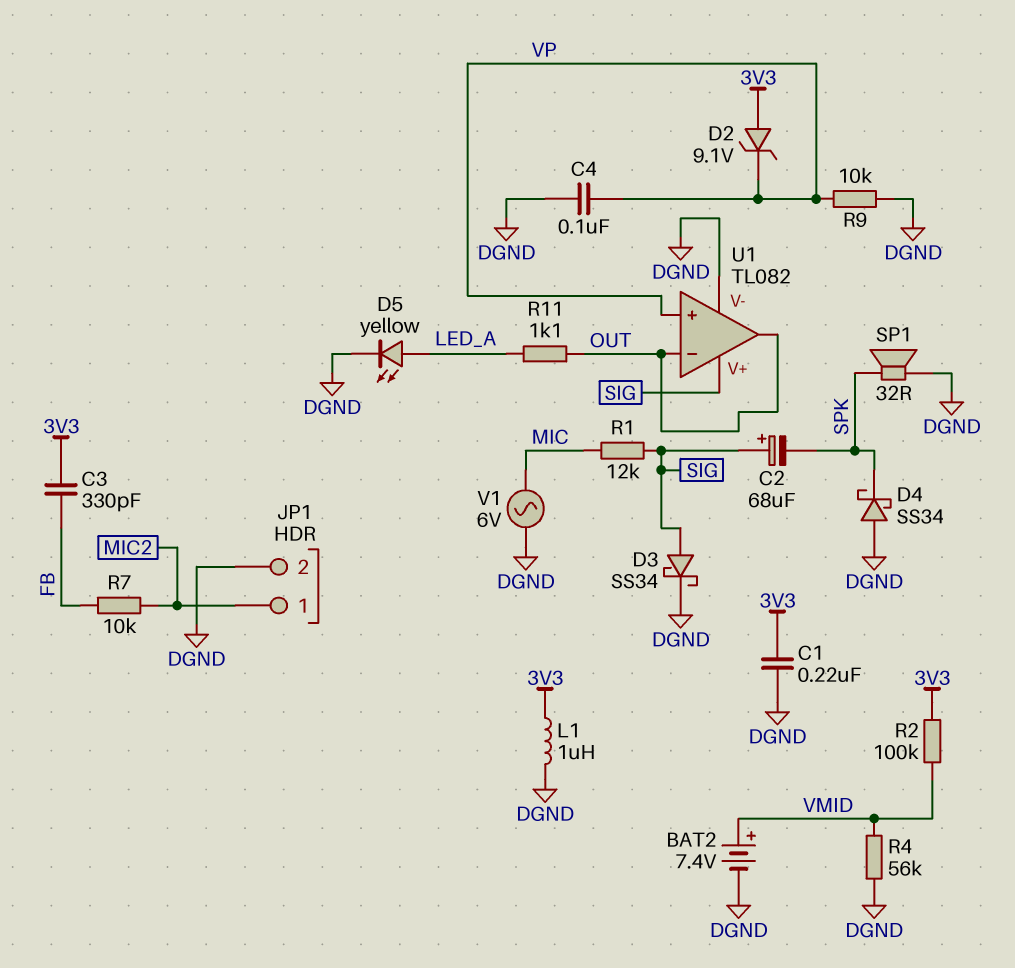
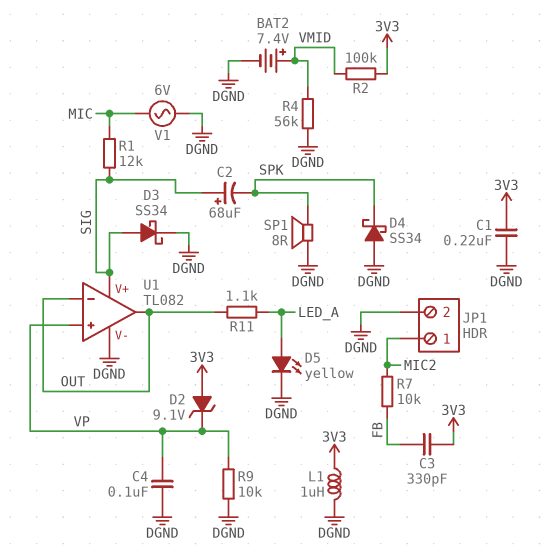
SP1: speaker 32R (DGND, SPK) -> speaker 8R (DGND, SPK)

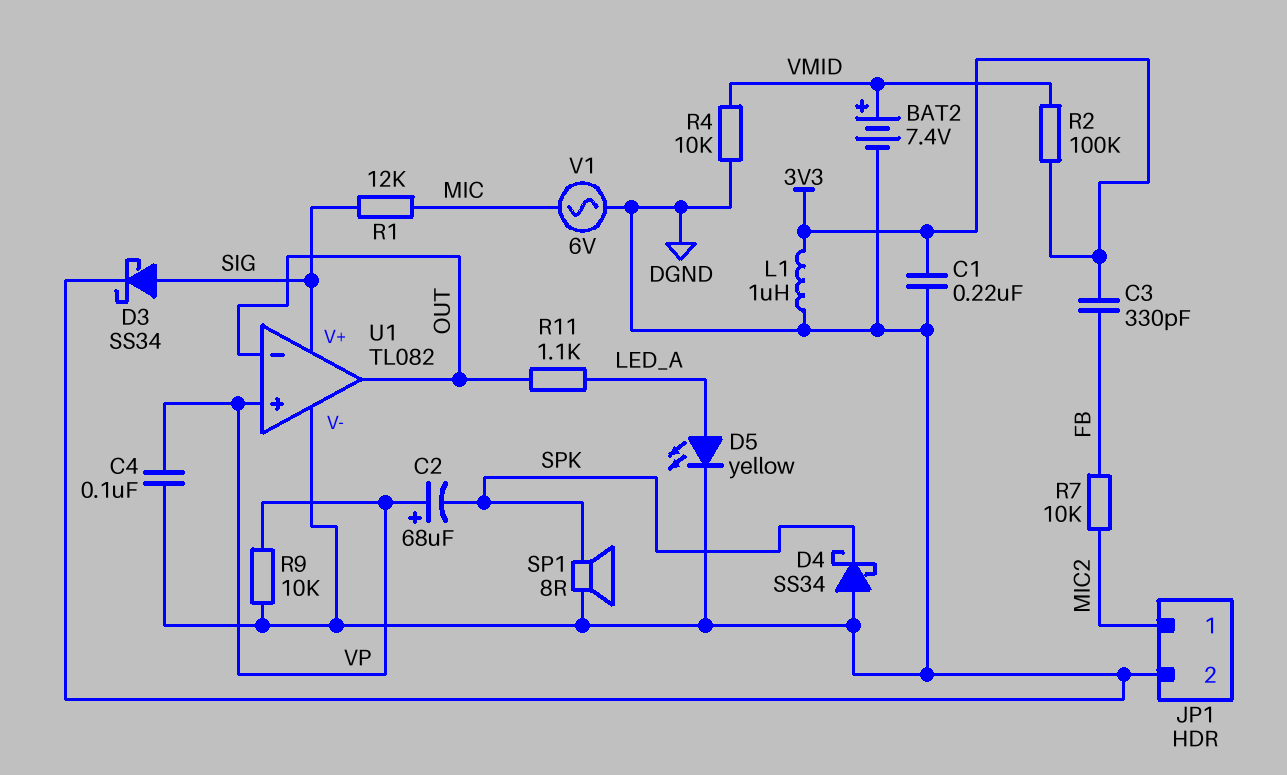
C2: 68uF (plus SIG, minus SPK) -> 68uF (plus VP, minus SPK)
D2: zener 9.1V (A 3V3, K VP) -> none
R4: 56k (DGND, VMID) -> 10k (DGND, VMID)

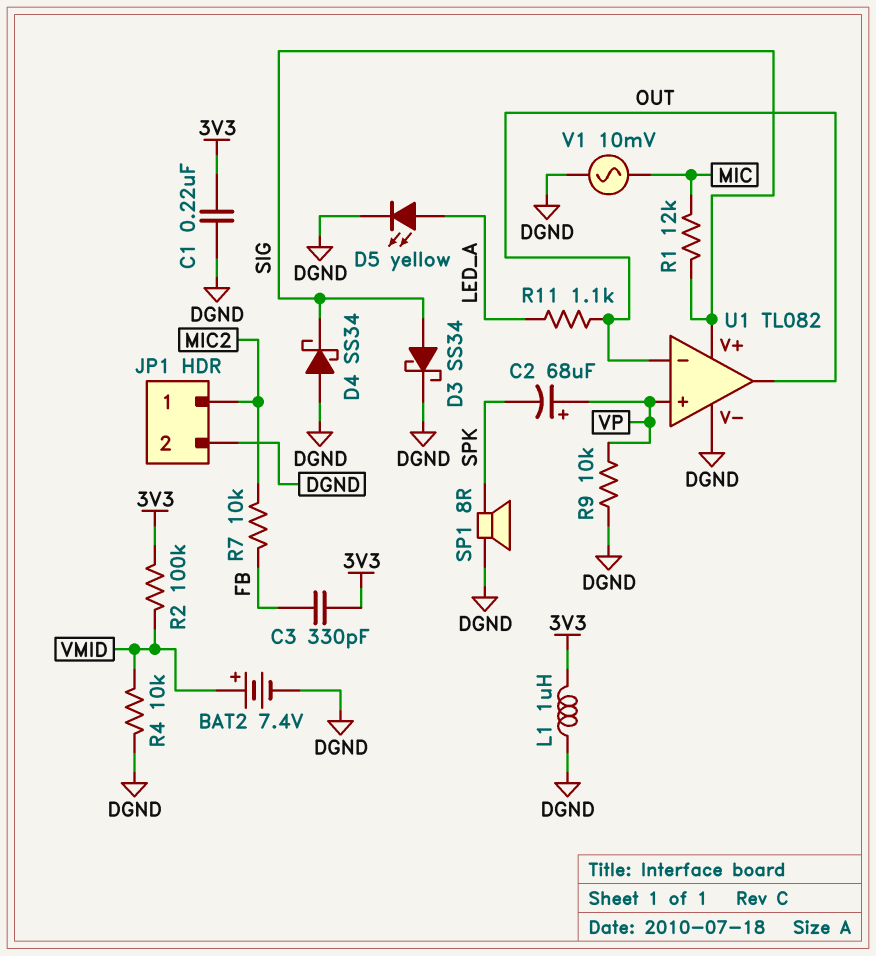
C4: 100nF (DGND, VP) -> none
D4: schottky SS34 (A DGND, K SPK) -> schottky SS34 (A DGND, K SIG)
V1: AC 6V (DGND, MIC) -> AC 10mV (DGND, MIC)

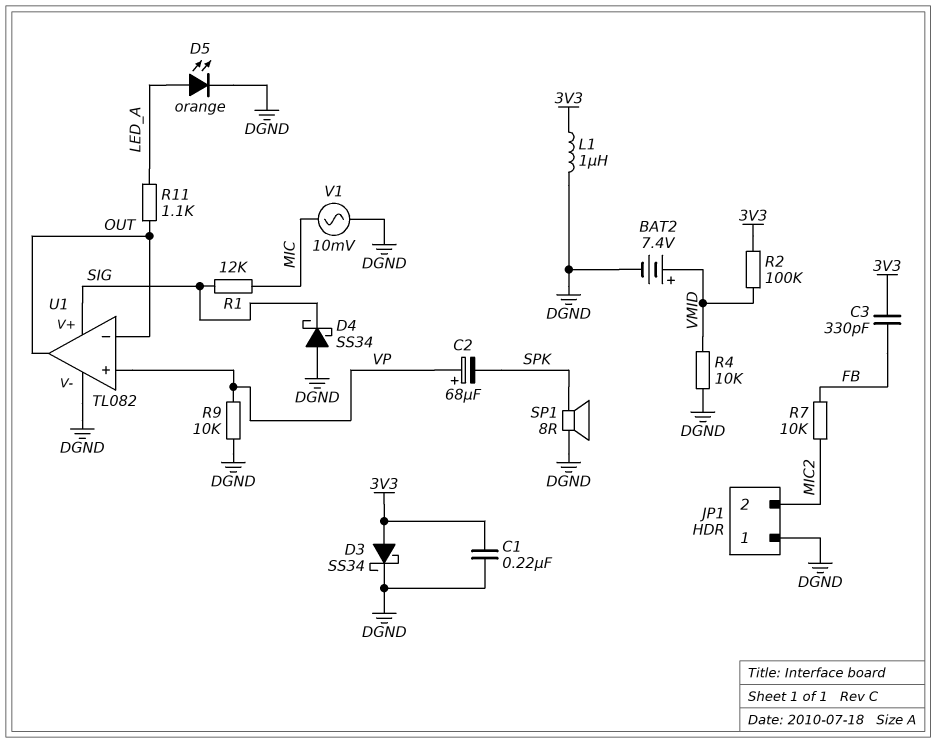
D3: schottky SS34 (A SIG, K DGND) -> schottky SS34 (A 3V3, K DGND)
D5: LED yellow (A LED_A, K DGND) -> LED orange (A LED_A, K DGND)
JP1 pin 1: MIC2 -> DGND
JP1 pin 2: DGND -> MIC2

